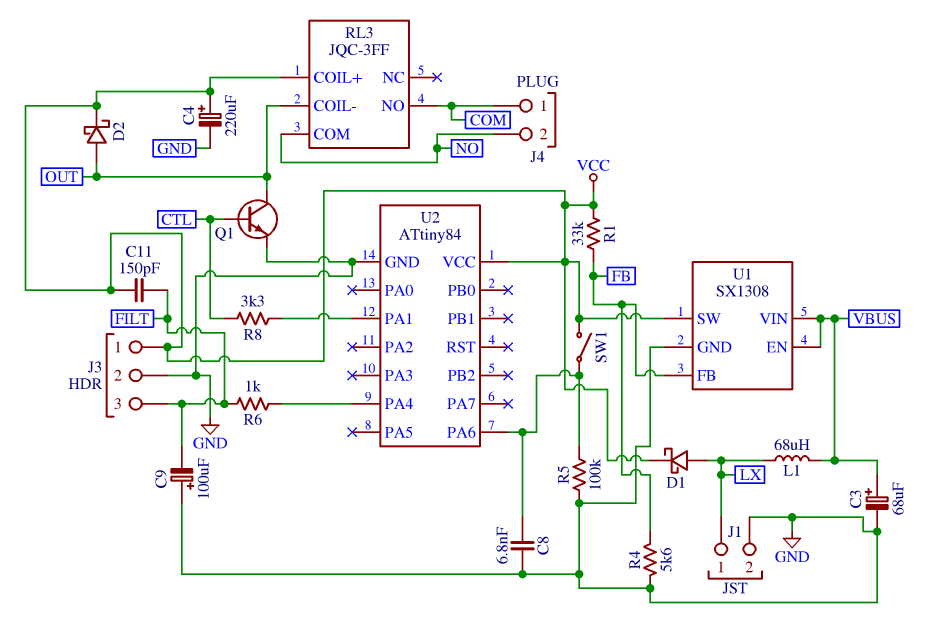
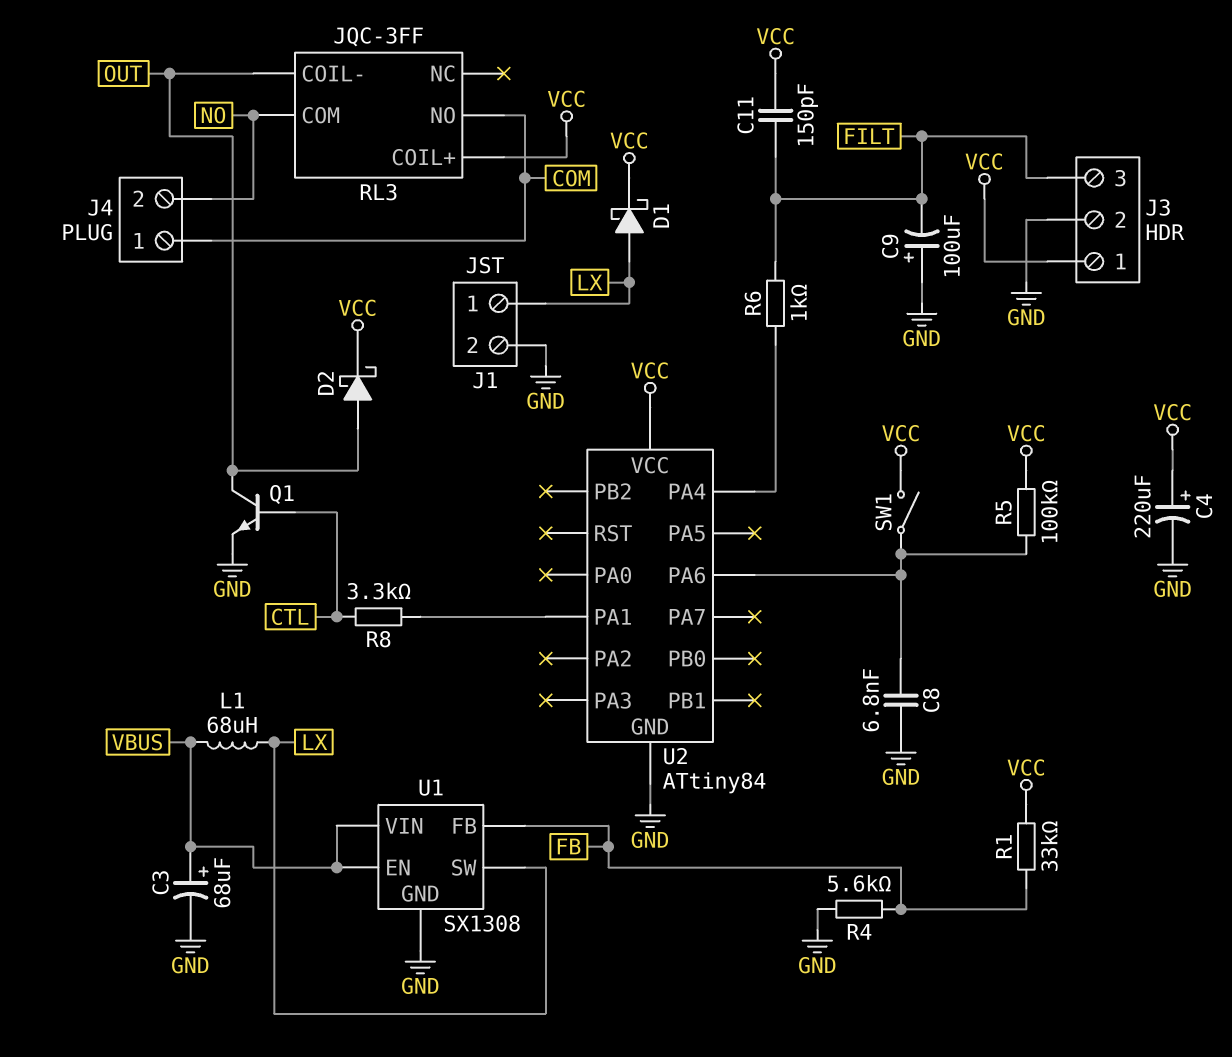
R5: 100k (GND, U2/PA6) -> 100k (U2/PA6, VCC)
U1 pin SW: VCC -> LX

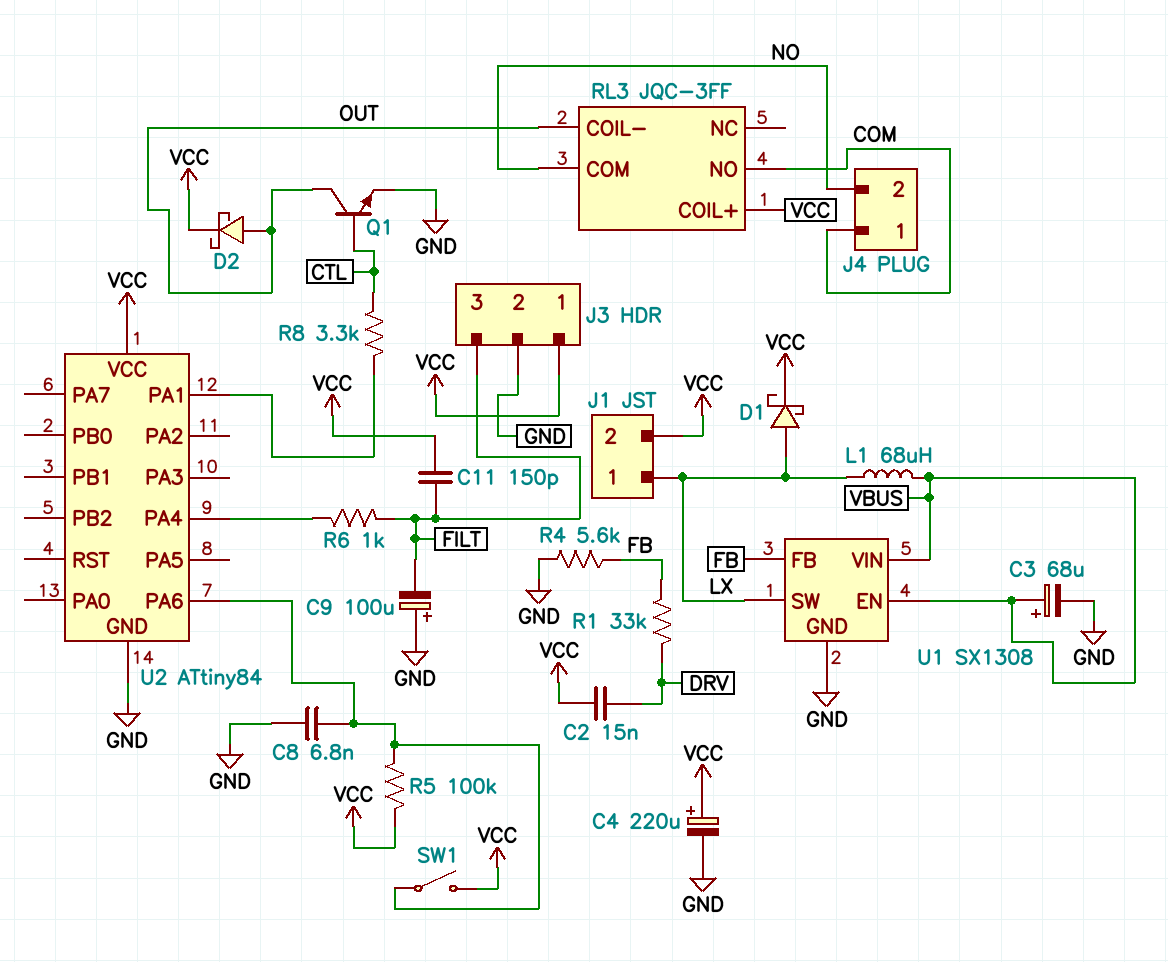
C2: none -> 15nF (DRV, VCC)
J1 pin 2: GND -> VCC
R1: 33k (FB, VCC) -> 33k (DRV, FB)

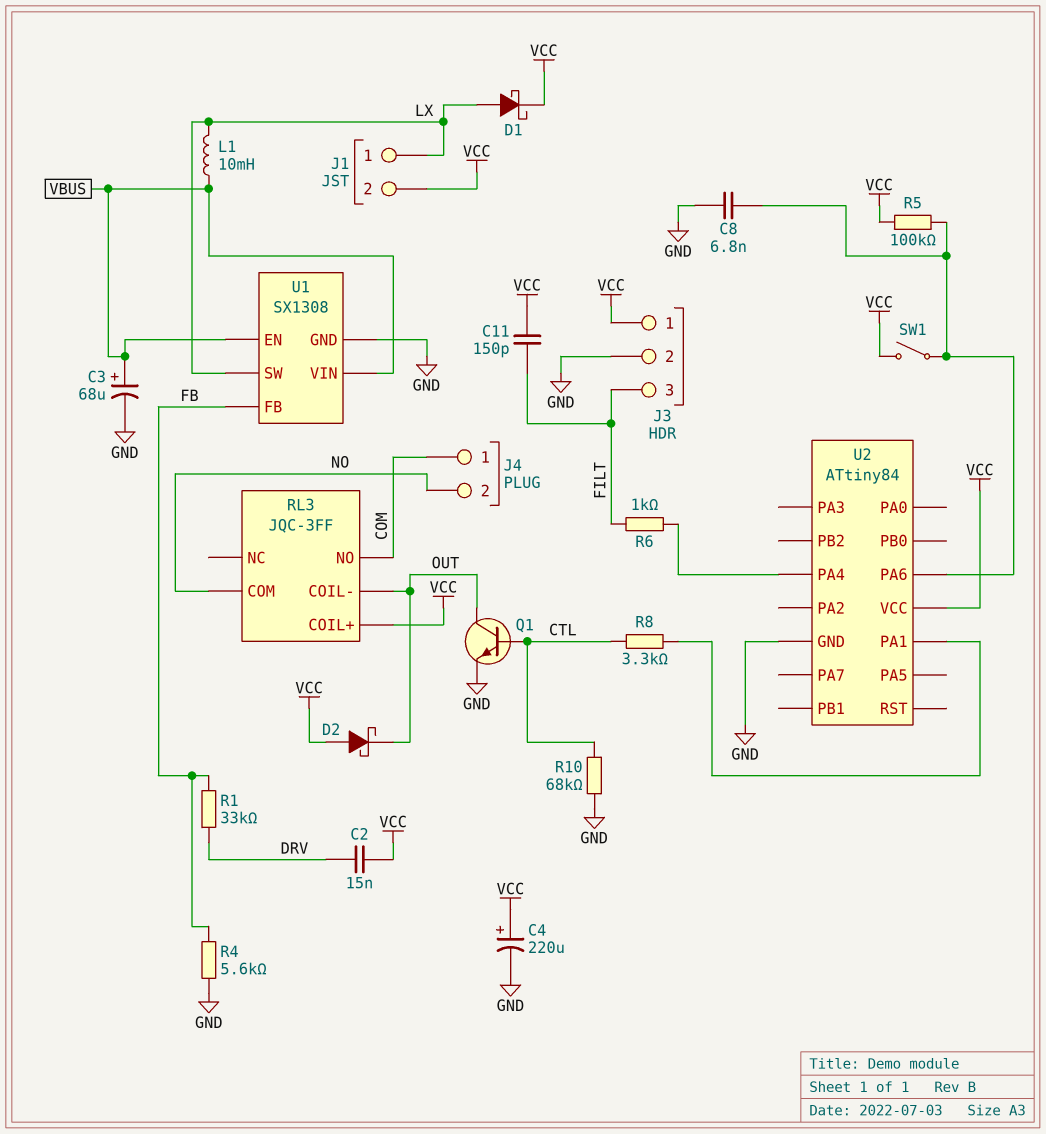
C9: 100uF (plus GND, minus FILT) -> none
D2: schottky (A OUT, K VCC) -> schottky (A VCC, K OUT)
L1: 68uH (LX, VBUS) -> 10mH (LX, VBUS)
R10: none -> 68k (CTL, GND)

